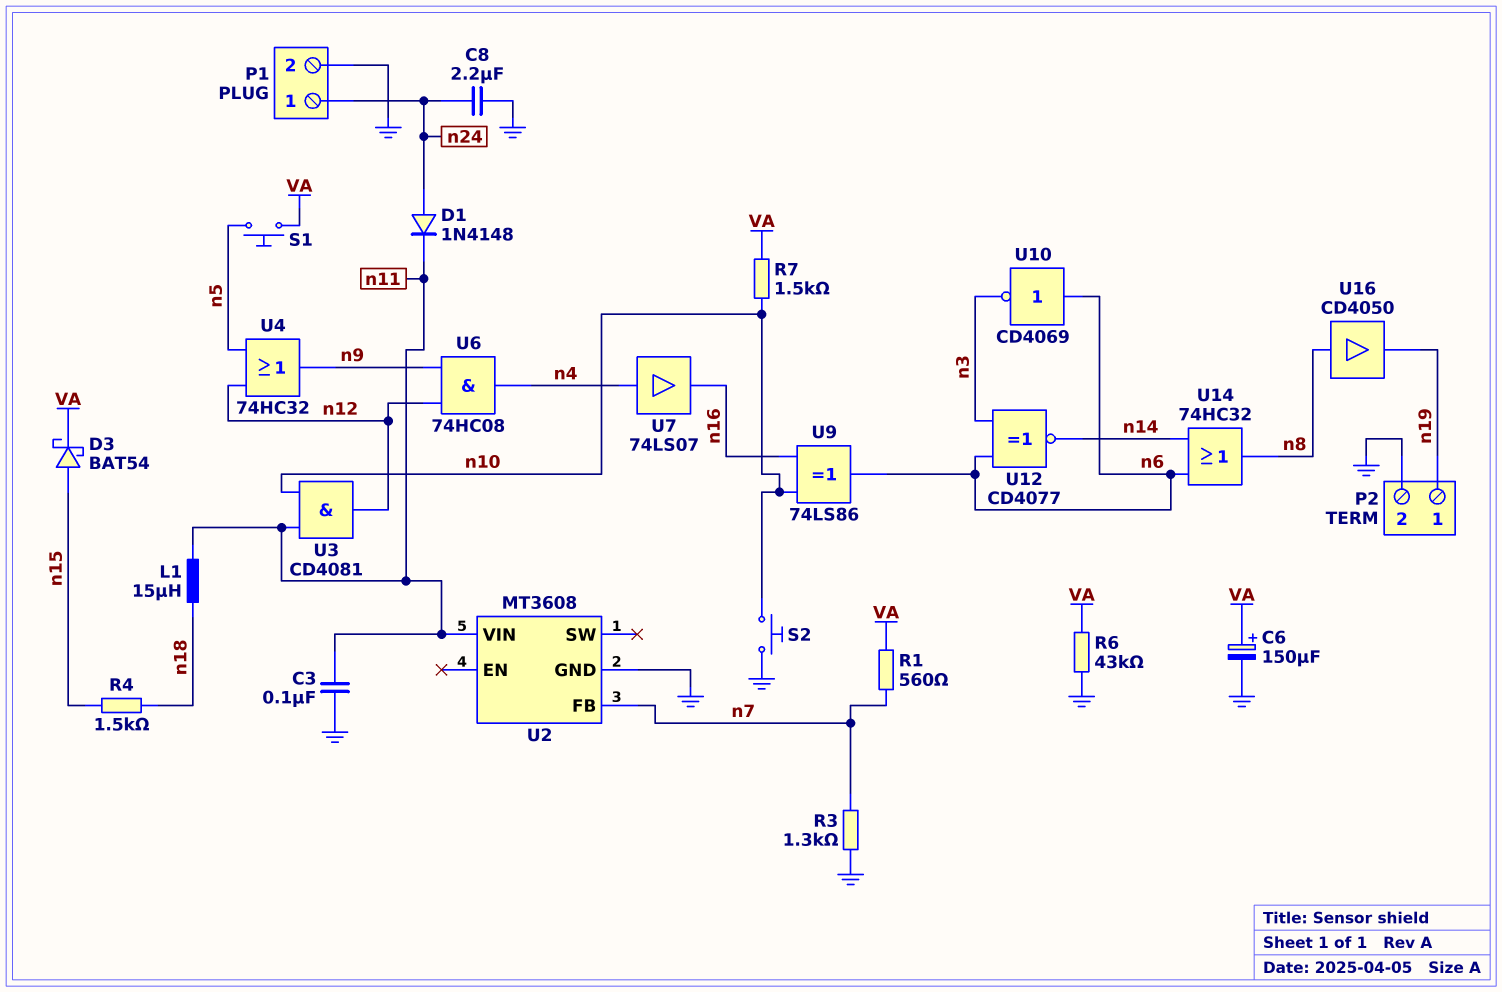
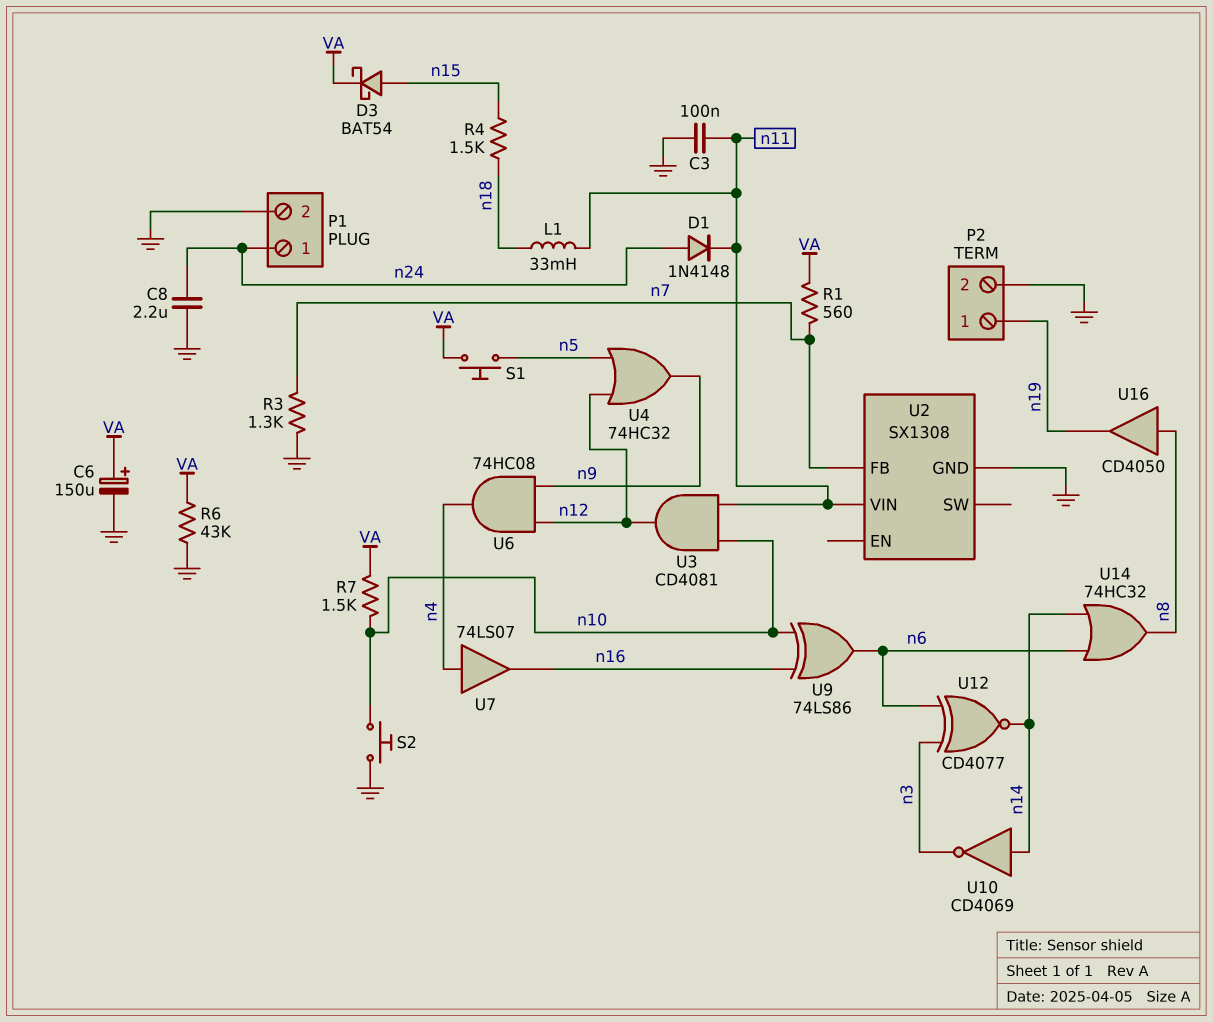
L1: 15uH (n11, n18) -> 33mH (n11, n18)
U2: MT3608 -> SX1308
U10: NOT CD4069 (in n6, out n3) -> NOT CD4069 (in n14, out n3)

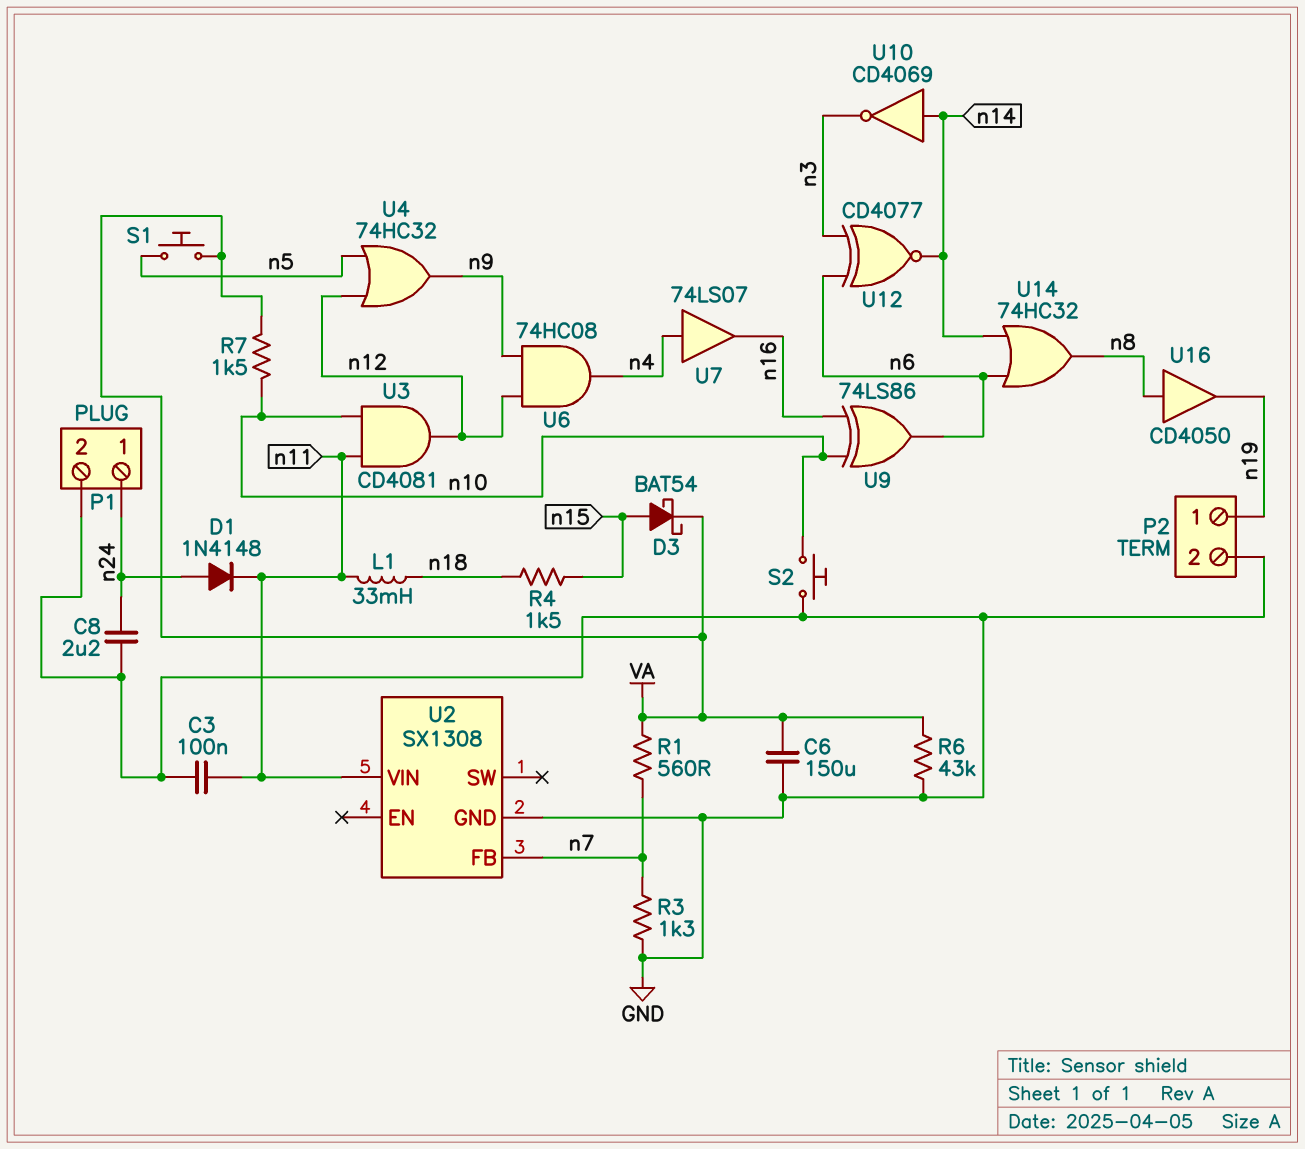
C6: 150uF (plus VA, minus GND) -> 150uF (GND, VA)

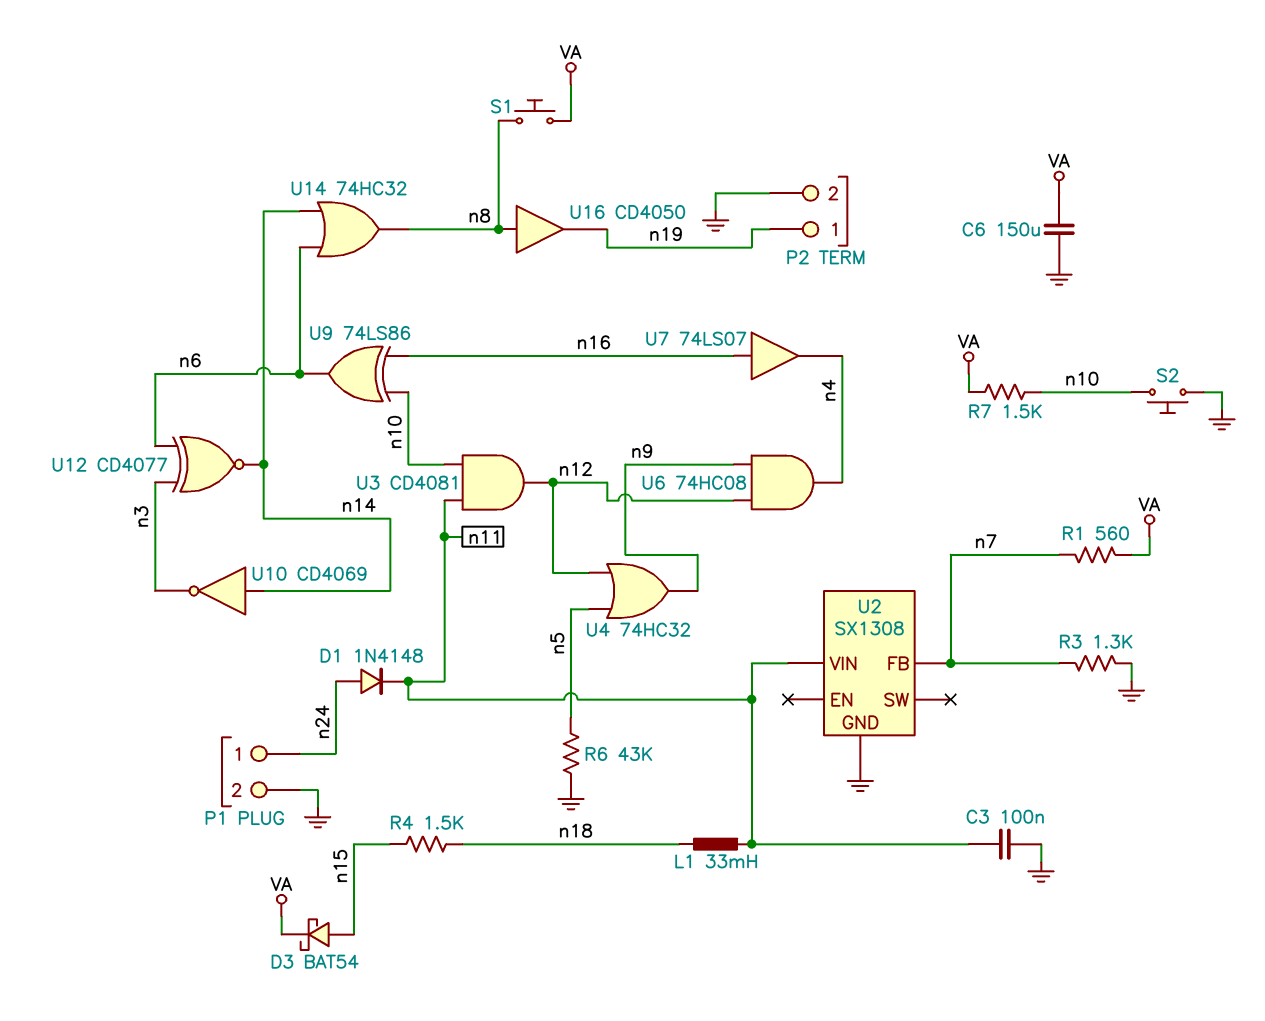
C8: 2.2uF (GND, n24) -> none
R6: 43k (GND, VA) -> 43k (GND, n5)
S1: button (VA, n5) -> button (VA, n8)
U7: buffer 74LS07 (in n4, out n16) -> buffer 74LS07 (in n16, out n4)

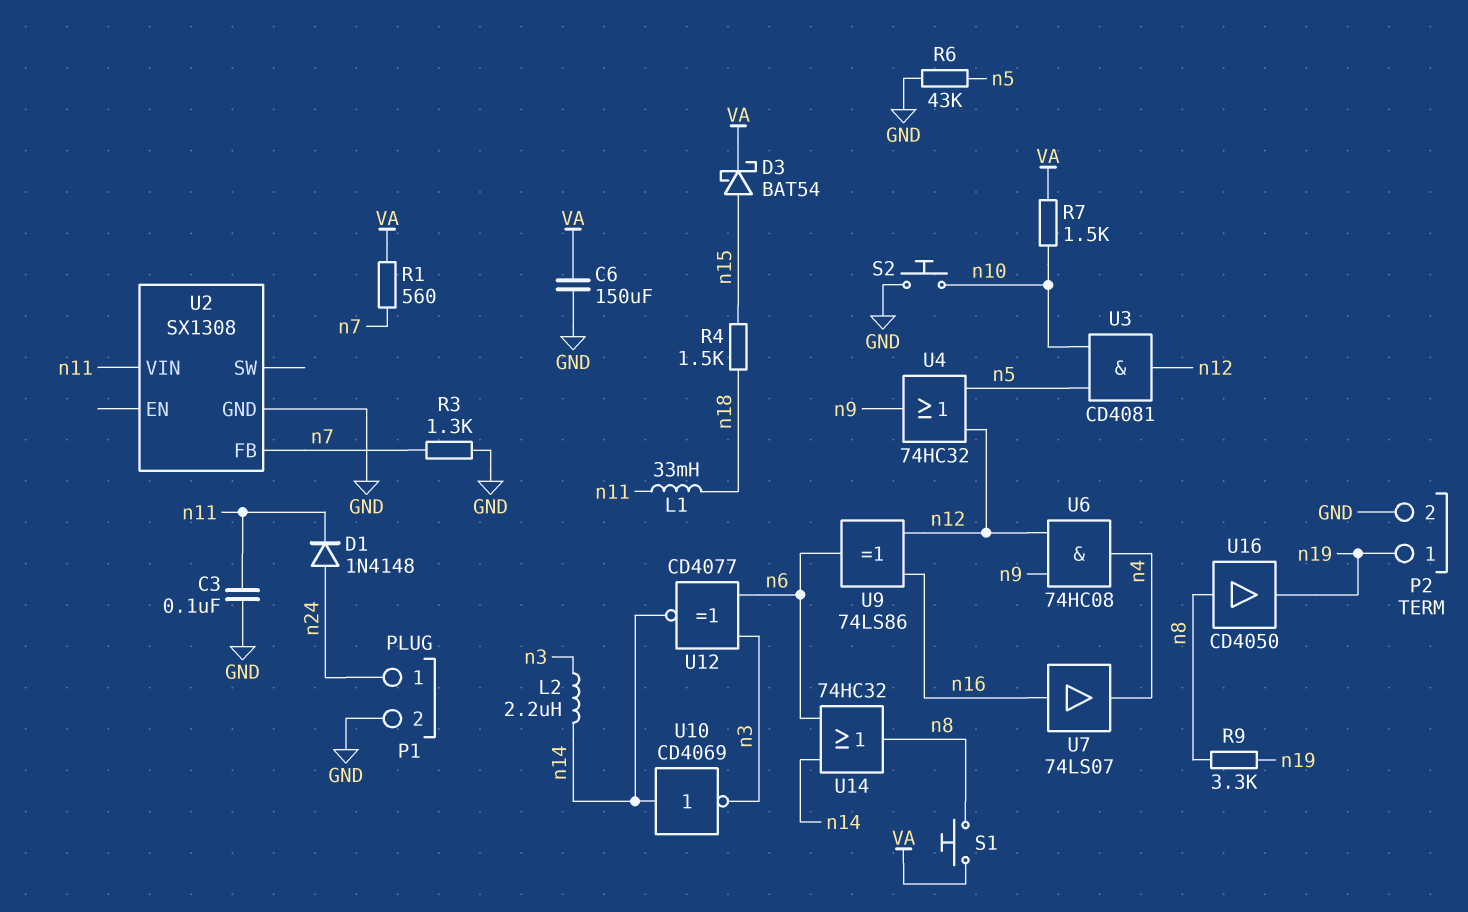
L2: none -> 2.2uH (n3, n14)
R9: none -> 3.3k (n8, n19)
U3: AND CD4081 (in n10, in n11, out n12) -> AND CD4081 (in n5, in n10, out n12)
U9: XOR 74LS86 (in n10, in n16, out n6) -> XOR 74LS86 (in n12, in n16, out n6)

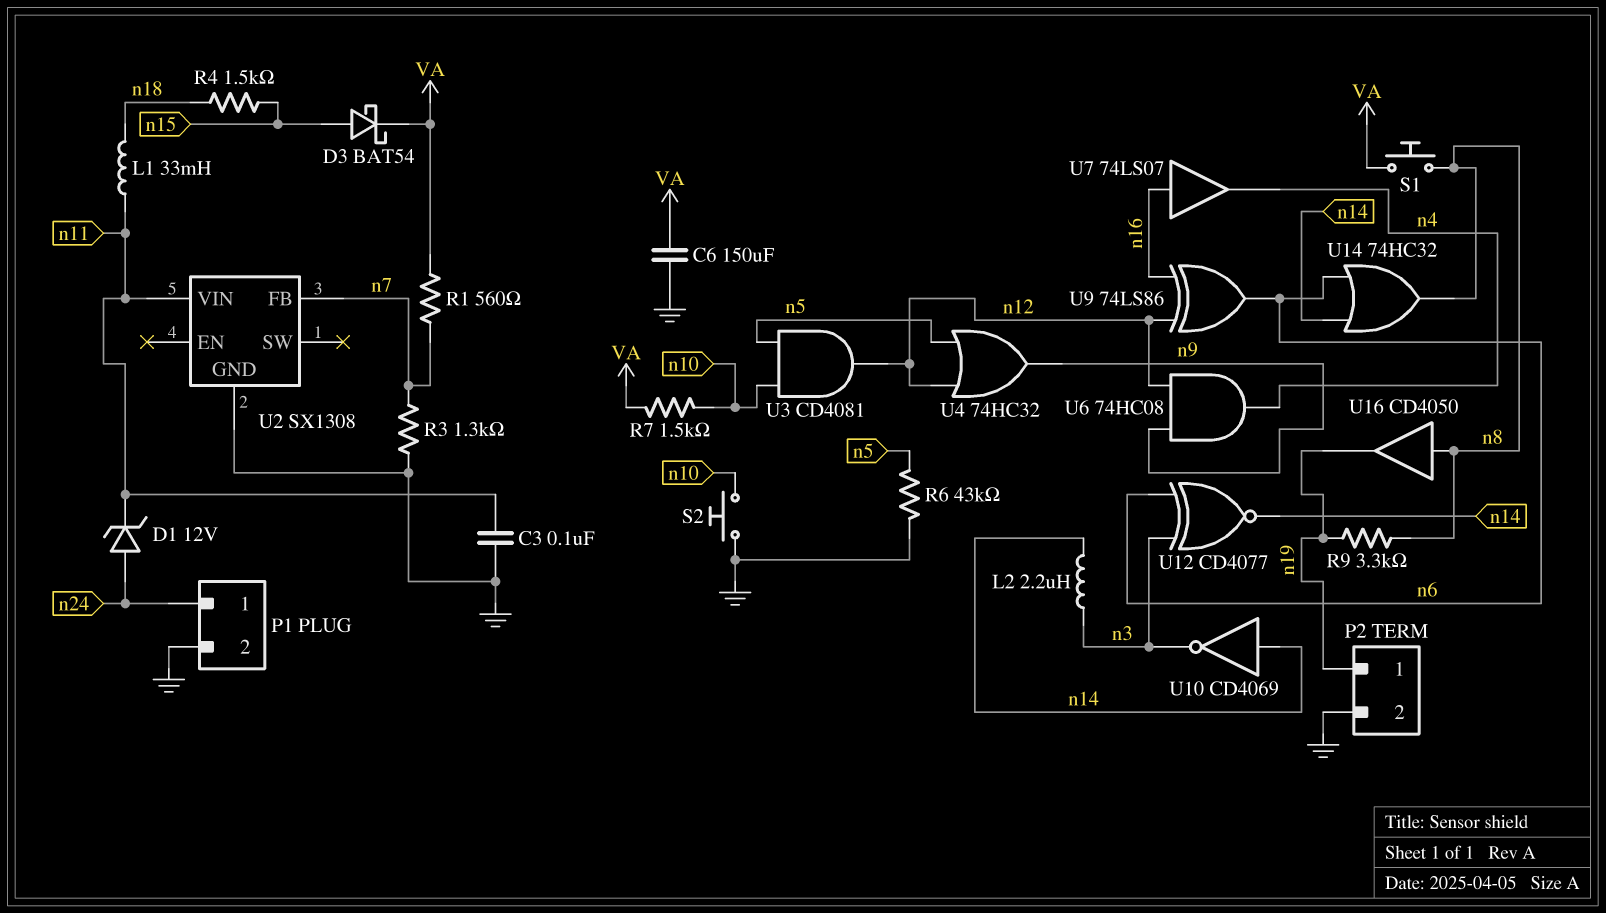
D1: diode 1N4148 (A n24, K n11) -> zener 12V (A n24, K n11)

